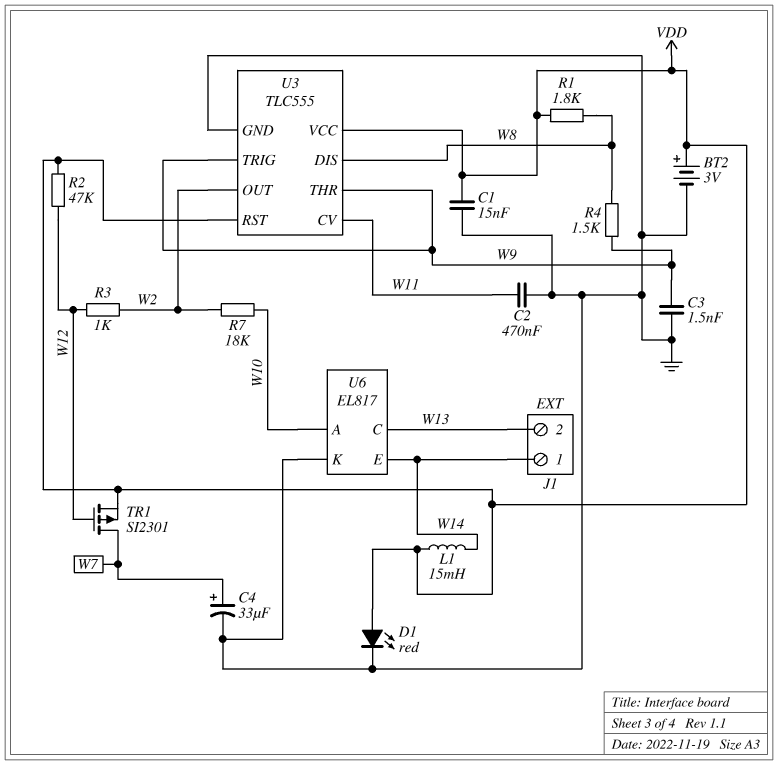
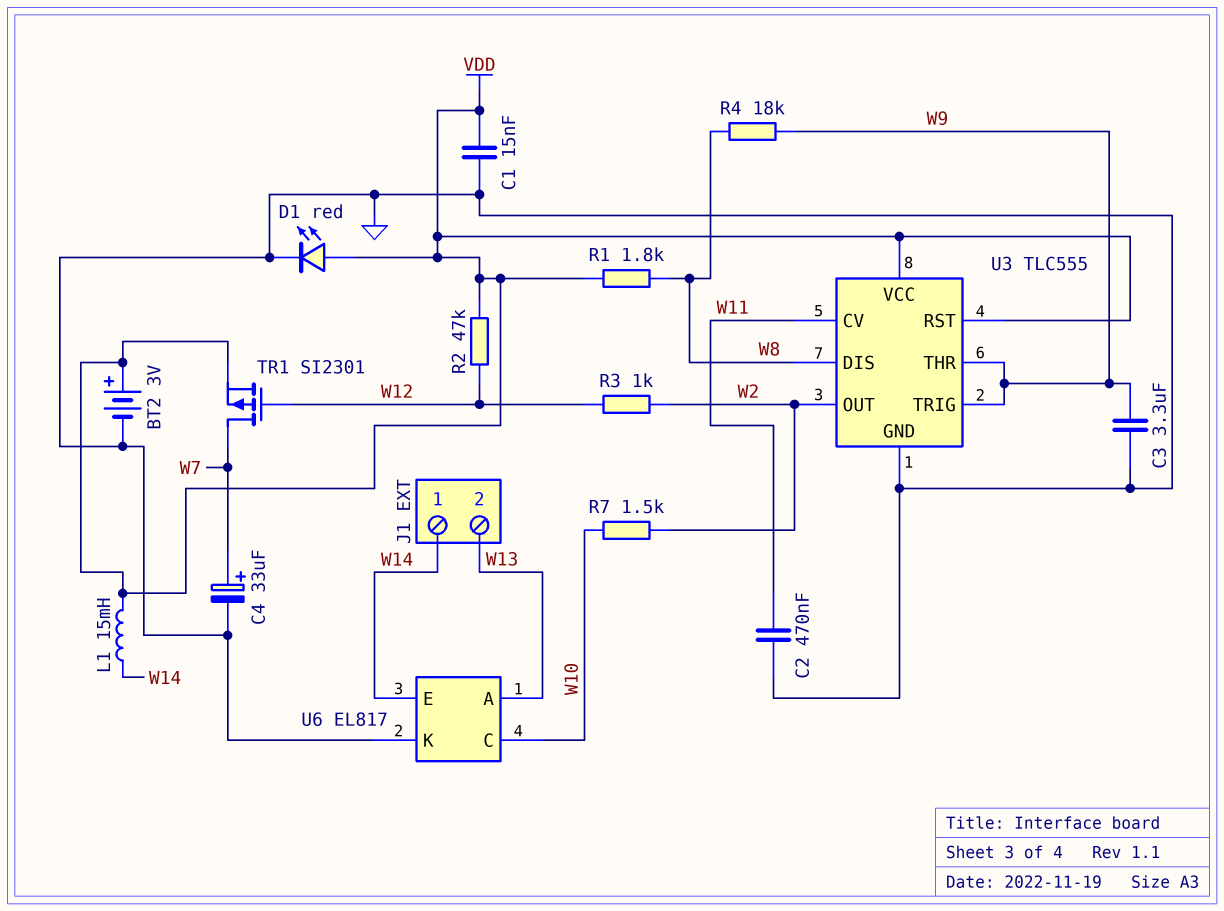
C3: 1.5nF (GND, W9) -> 3.3uF (GND, W9)
R4: 1.5k (W8, W9) -> 18k (W8, W9)
R7: 18k (W2, W10) -> 1.5k (W2, W10)
U6 pin A: W10 -> W13
U6 pin C: W13 -> W10

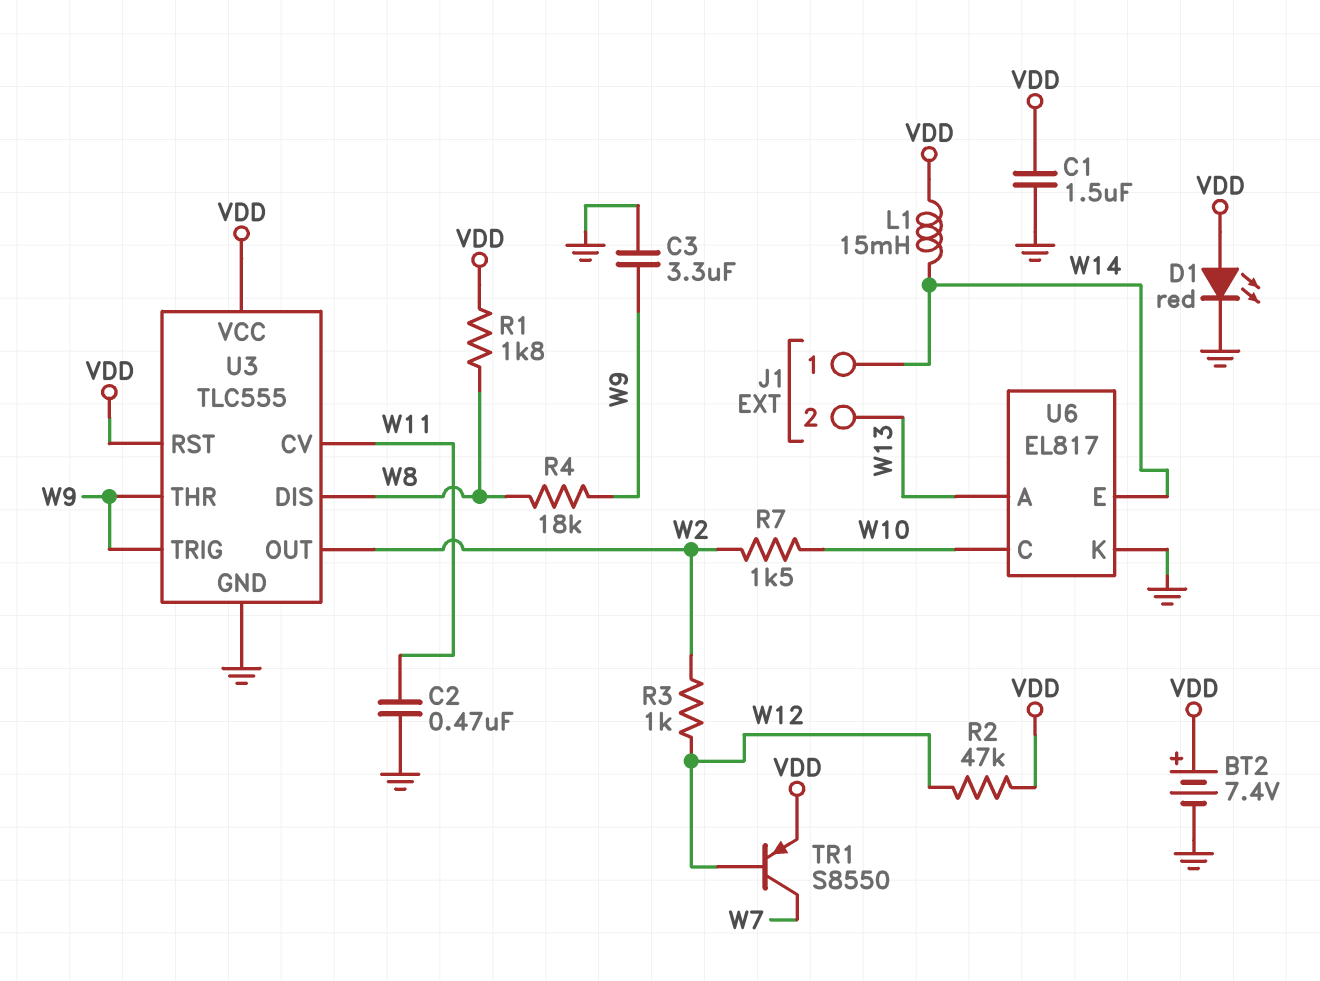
BT2: 3V (plus VDD, minus GND) -> 7.4V (plus VDD, minus GND)
C1: 15nF (GND, VDD) -> 1.5uF (GND, VDD)
C4: 33uF (plus W7, minus GND) -> none
TR1: PMOS SI2301 (G W12, D W7, S VDD) -> PNP S8550 (B W12, C W7, E VDD)

